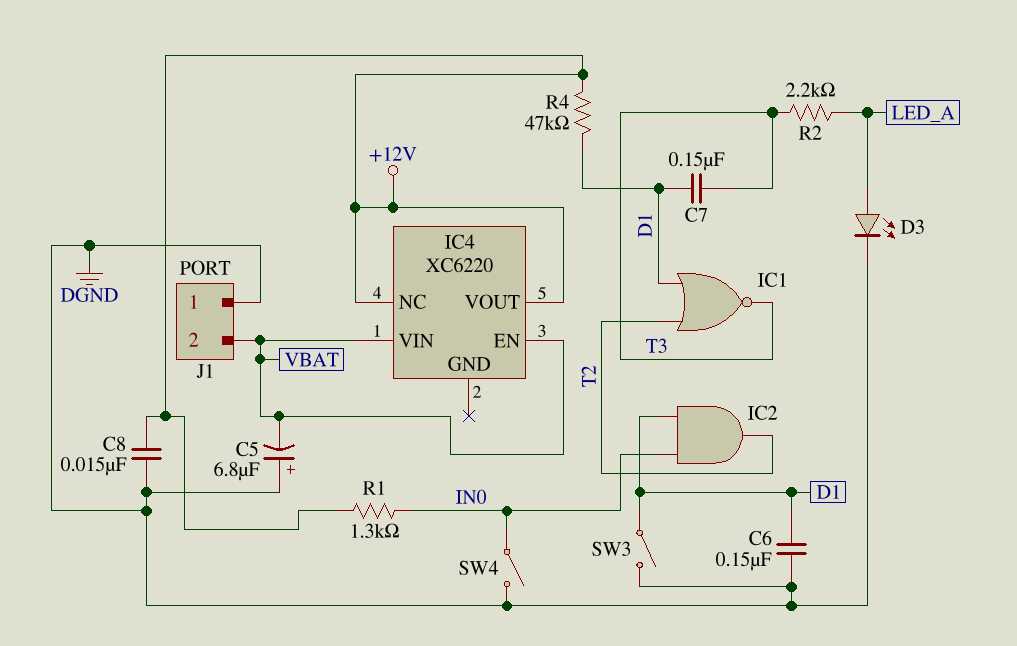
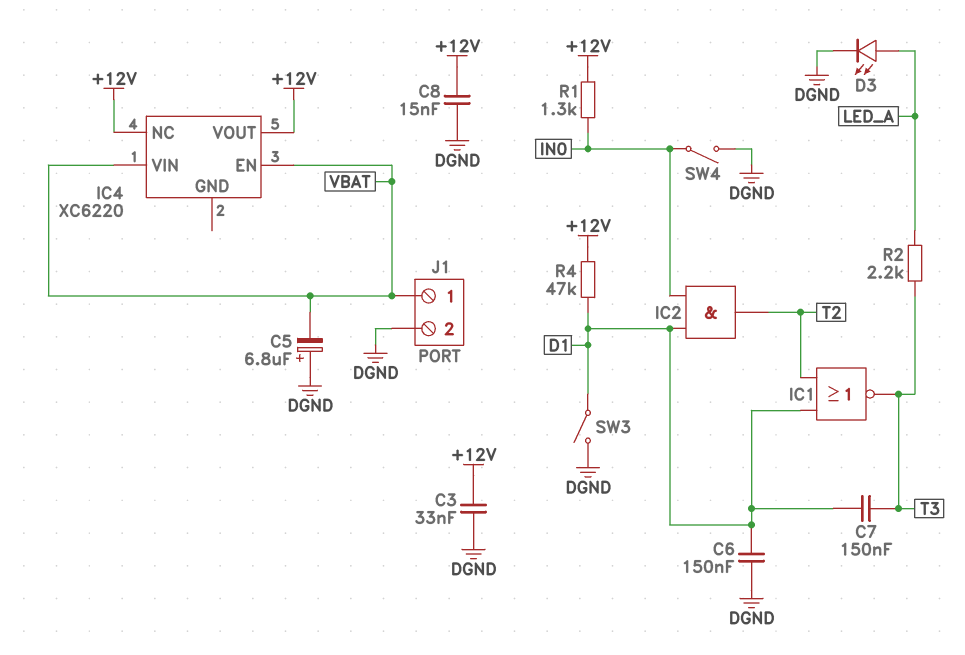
C3: none -> 33nF (+12V, DGND)
J1 pin 1: DGND -> VBAT
J1 pin 2: VBAT -> DGND

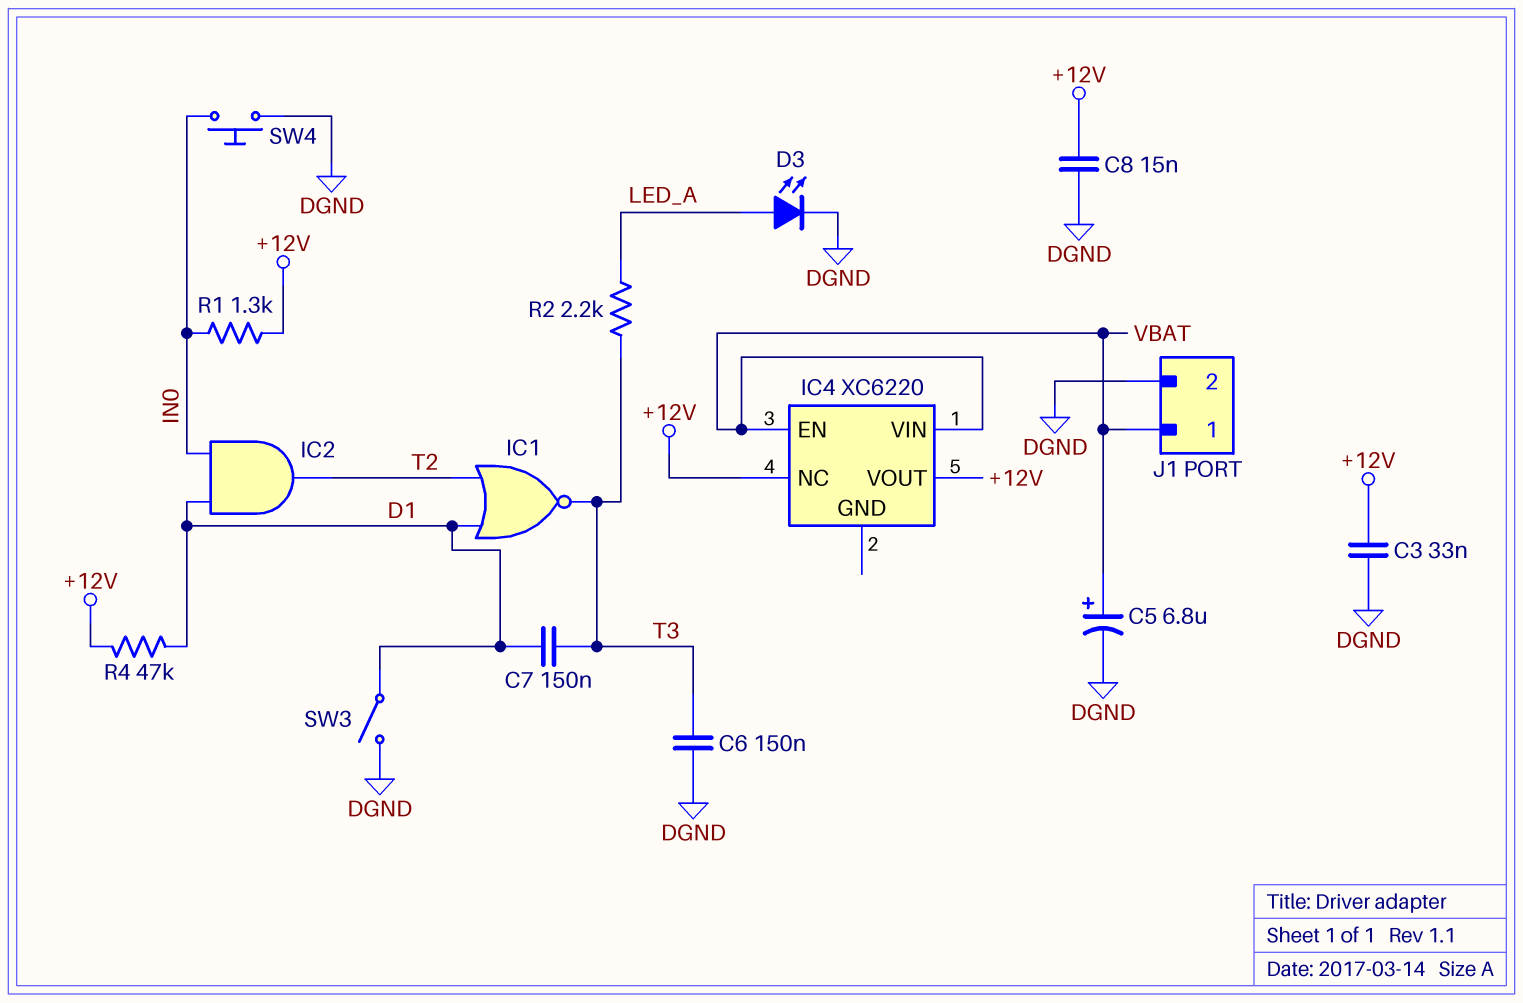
C5: 6.8uF (plus DGND, minus VBAT) -> 6.8uF (plus VBAT, minus DGND)
C6: 150nF (D1, DGND) -> 150nF (DGND, T3)
SW4: switch (DGND, IN0) -> button (DGND, IN0)

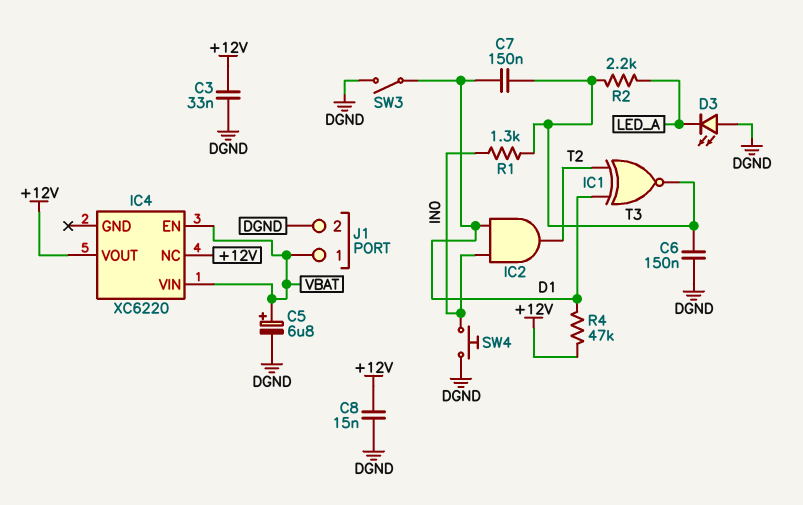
D3: LED (A LED_A, K DGND) -> LED (A DGND, K LED_A)
IC1: NOR (in D1, in T2, out T3) -> XNOR (in D1, in T2, out T3)
R1: 1.3k (+12V, IN0) -> 1.3k (IN0, T3)

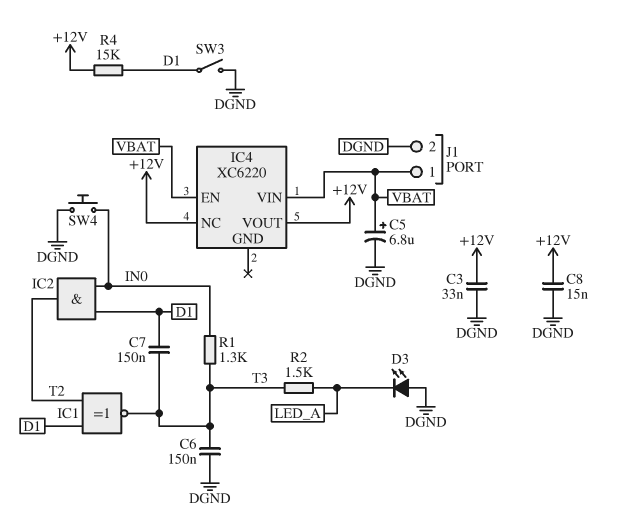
R2: 2.2k (LED_A, T3) -> 1.5k (LED_A, T3)
R4: 47k (+12V, D1) -> 15k (+12V, D1)

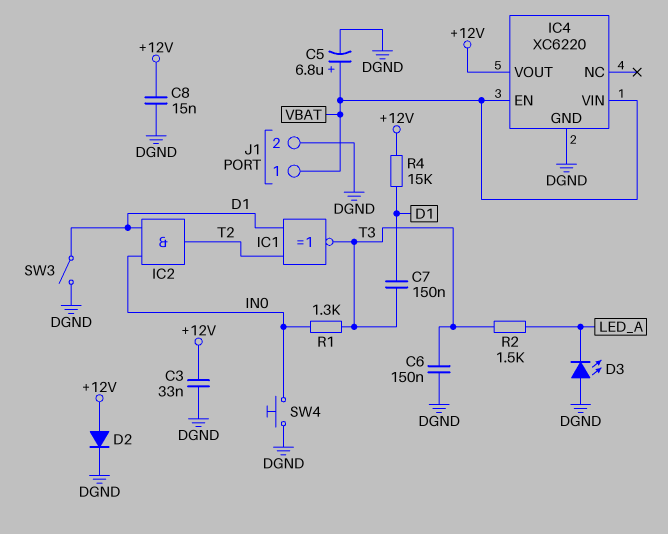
D2: none -> diode (A +12V, K DGND)
IC4 pin GND: none -> DGND
IC4 pin NC: +12V -> none

